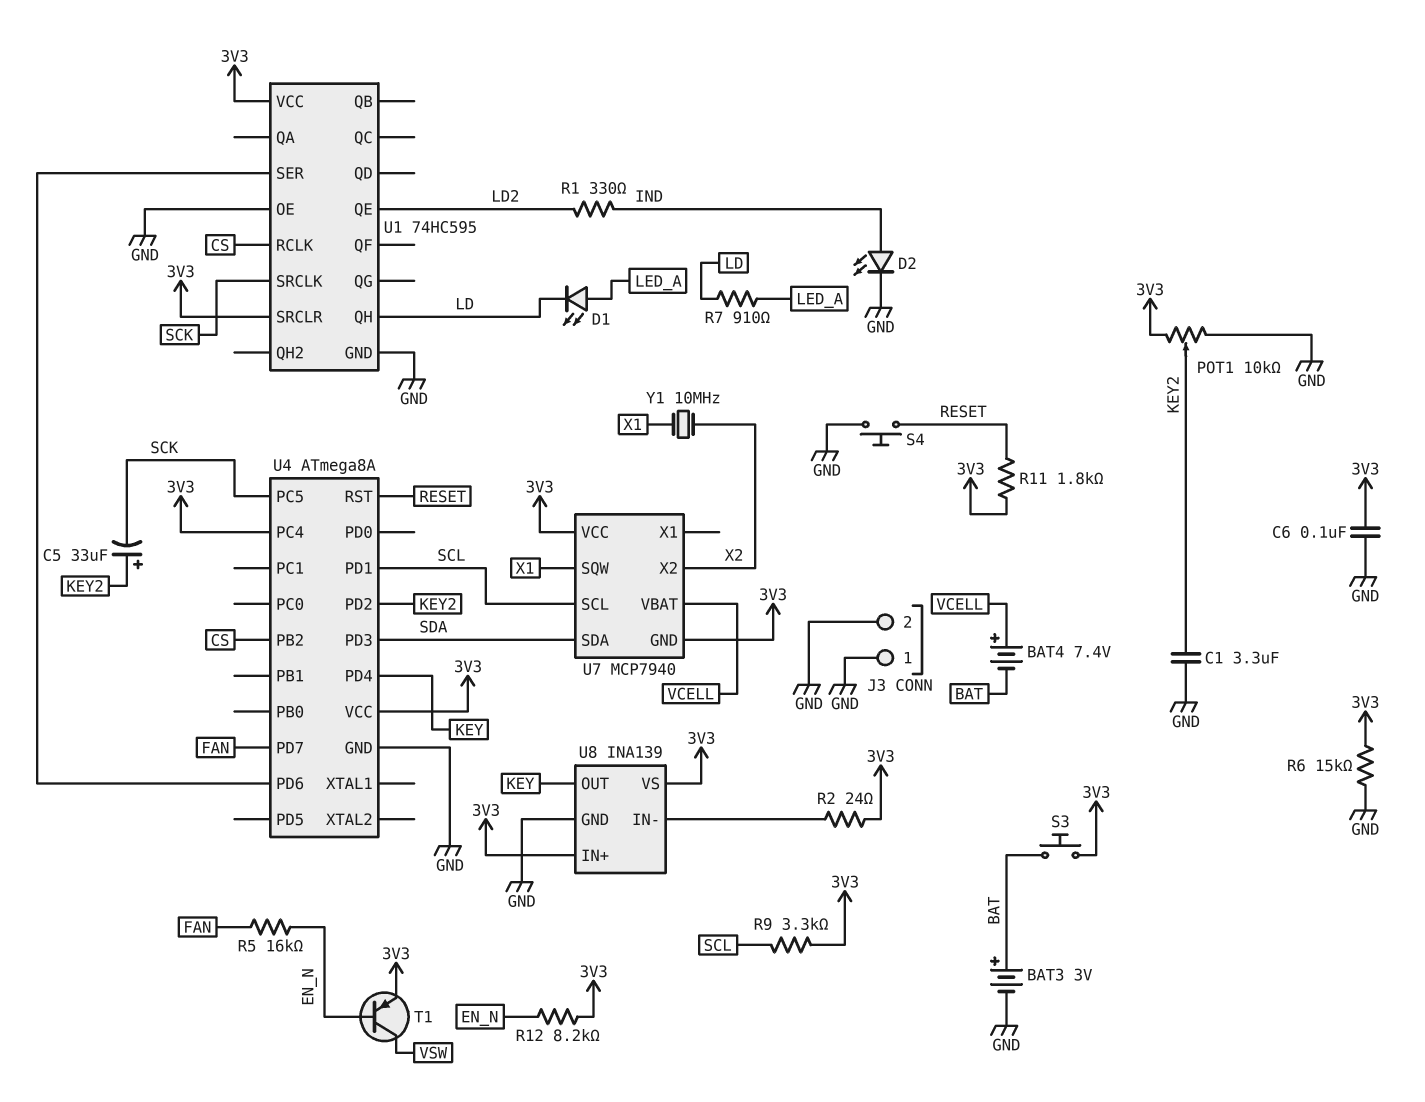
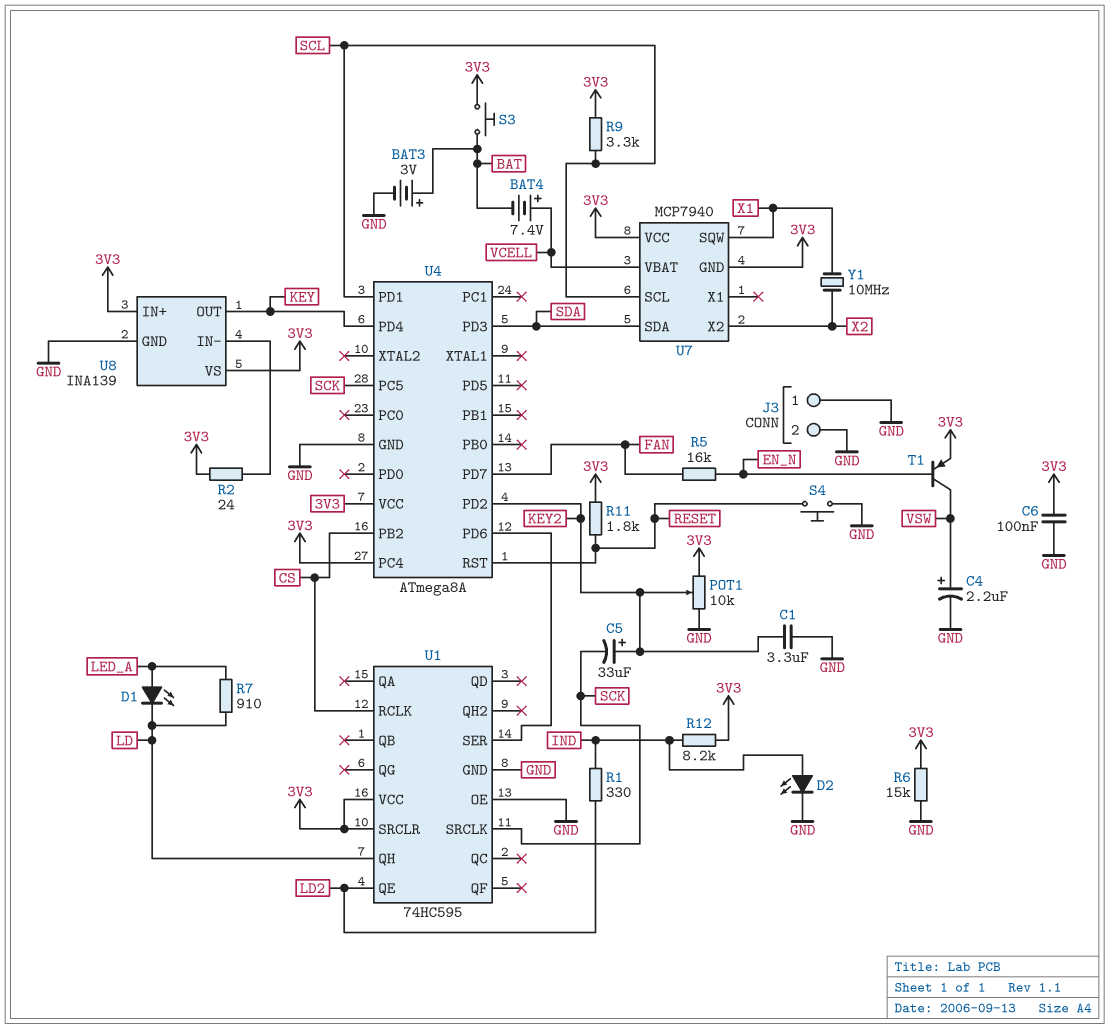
C4: none -> 2.2uF (plus VSW, minus GND)
R12: 8.2k (3V3, EN_N) -> 8.2k (3V3, IND)

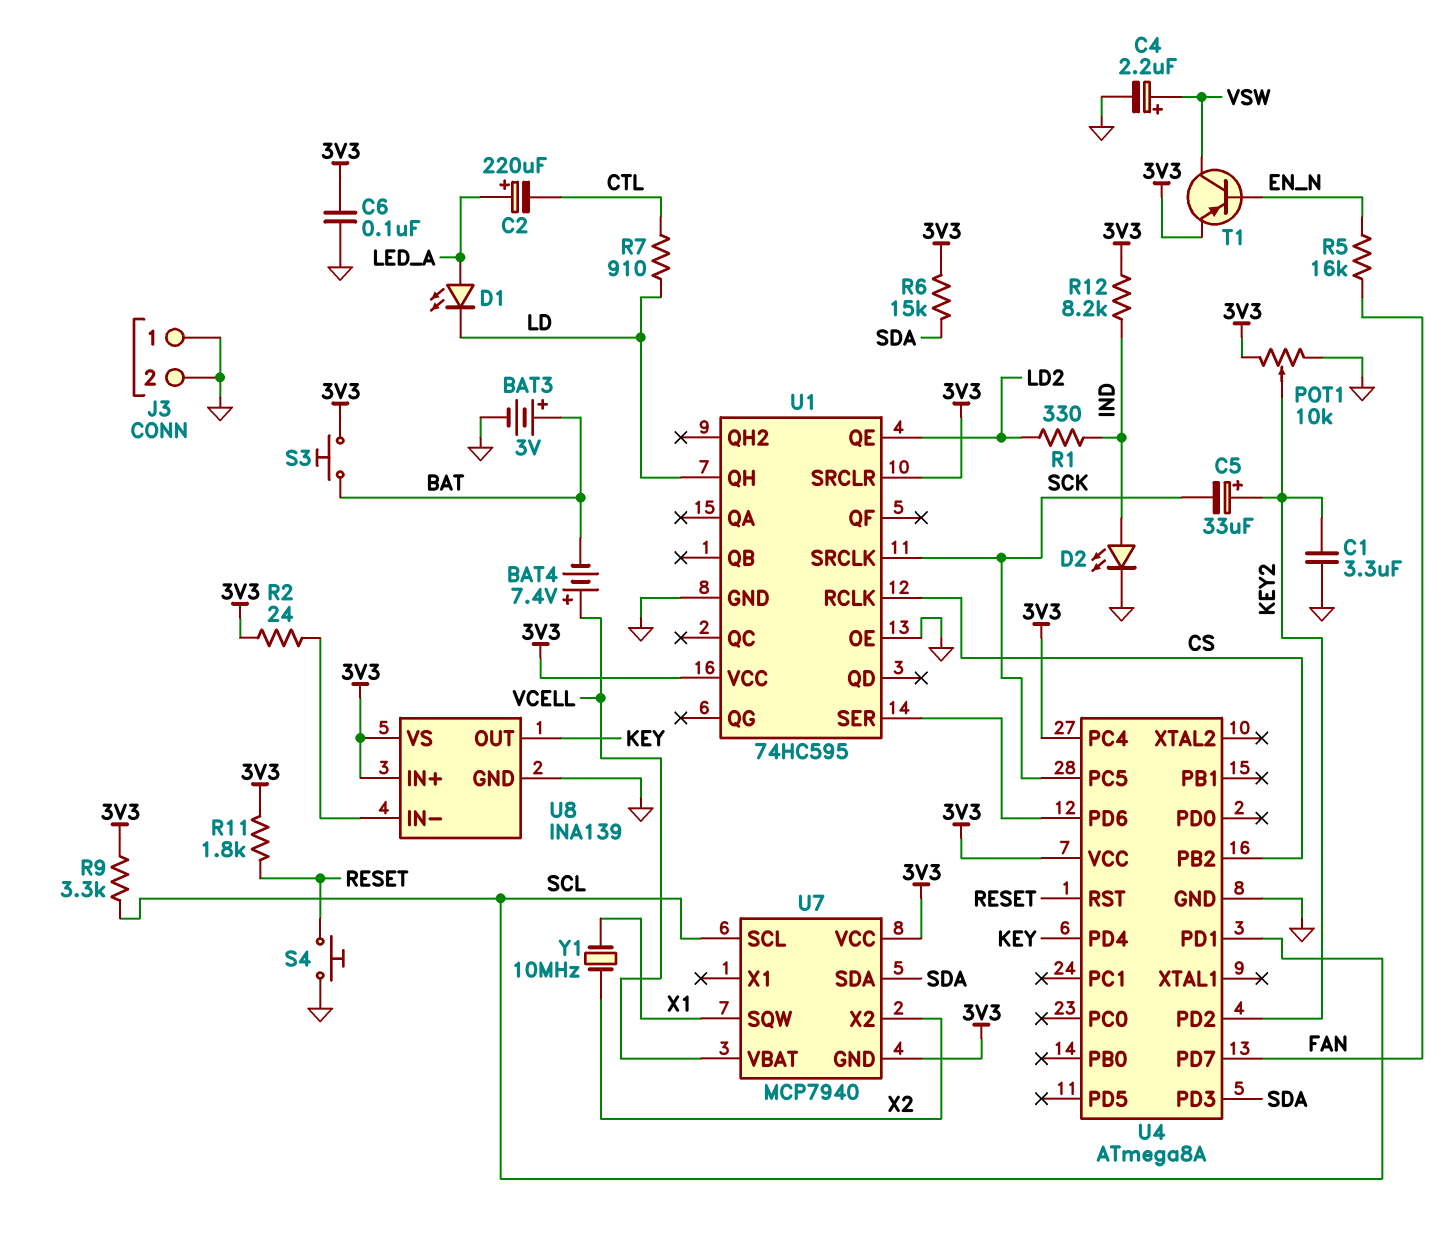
C2: none -> 220uF (plus LED_A, minus CTL)
R6: 15k (3V3, GND) -> 15k (3V3, SDA)
R7: 910 (LD, LED_A) -> 910 (CTL, LD)

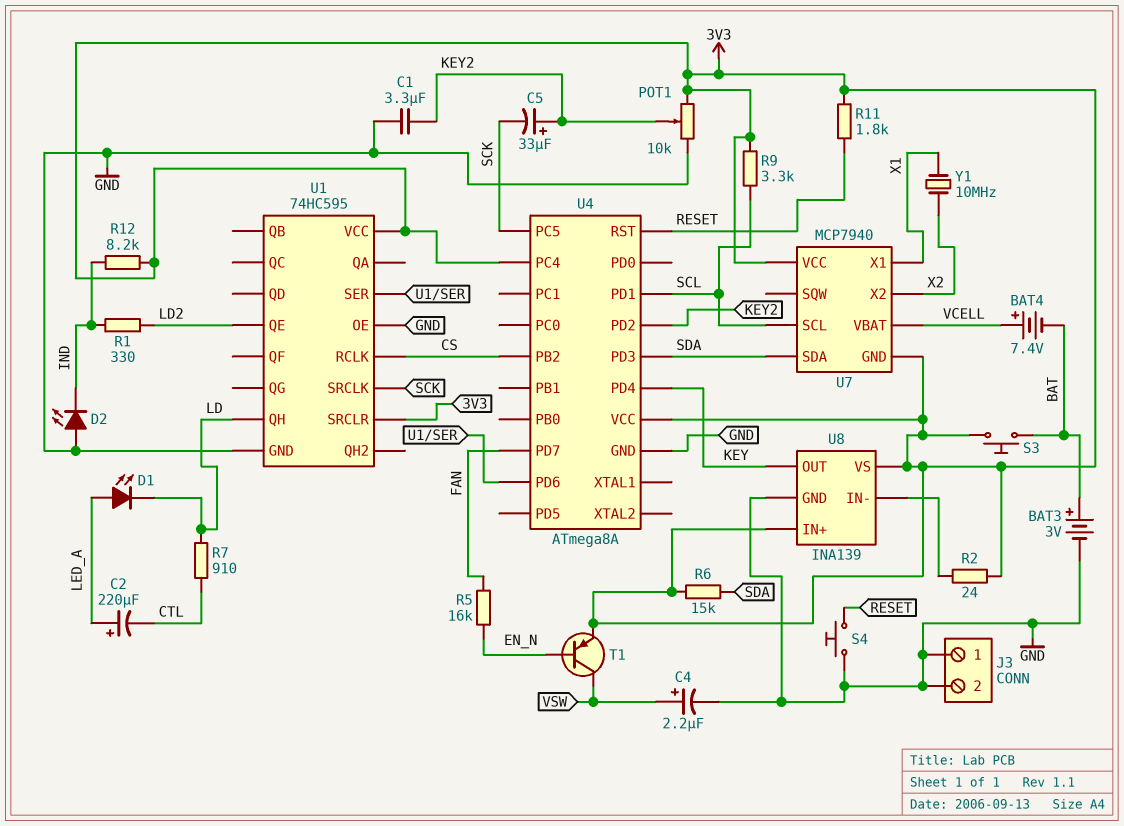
C6: 100nF (3V3, GND) -> none
D2: LED (A IND, K GND) -> LED (A GND, K IND)
U7 pin SQW: X1 -> none
U7 pin X1: none -> X1

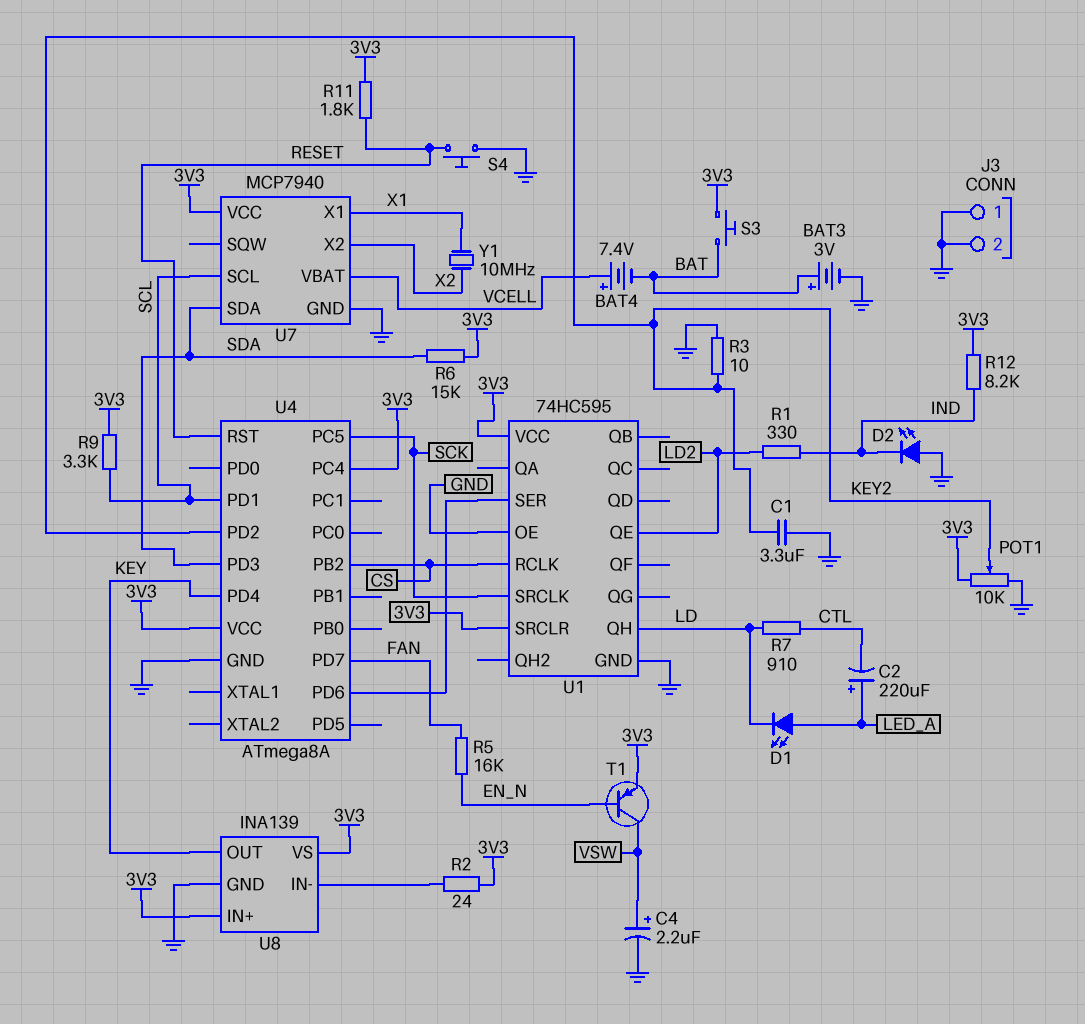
C5: 33uF (plus KEY2, minus SCK) -> none
R3: none -> 10 (GND, KEY2)
U7 pin GND: 3V3 -> GND

